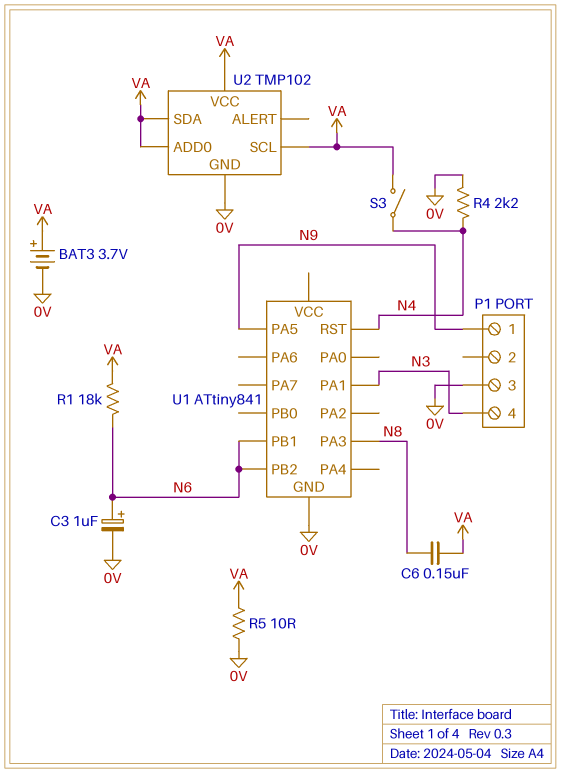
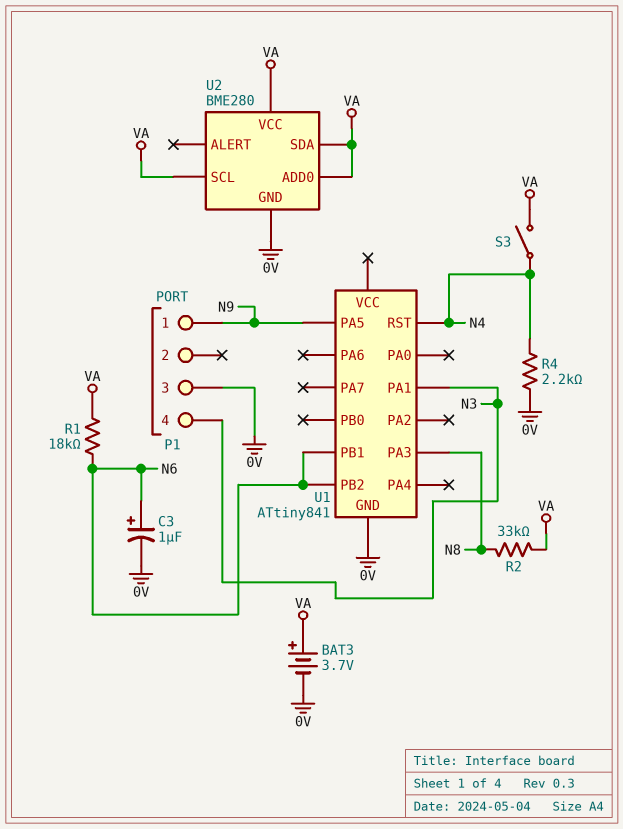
C6: 150nF (N8, VA) -> none
R2: none -> 33k (N8, VA)
R5: 10 (0V, VA) -> none
U2: TMP102 -> BME280

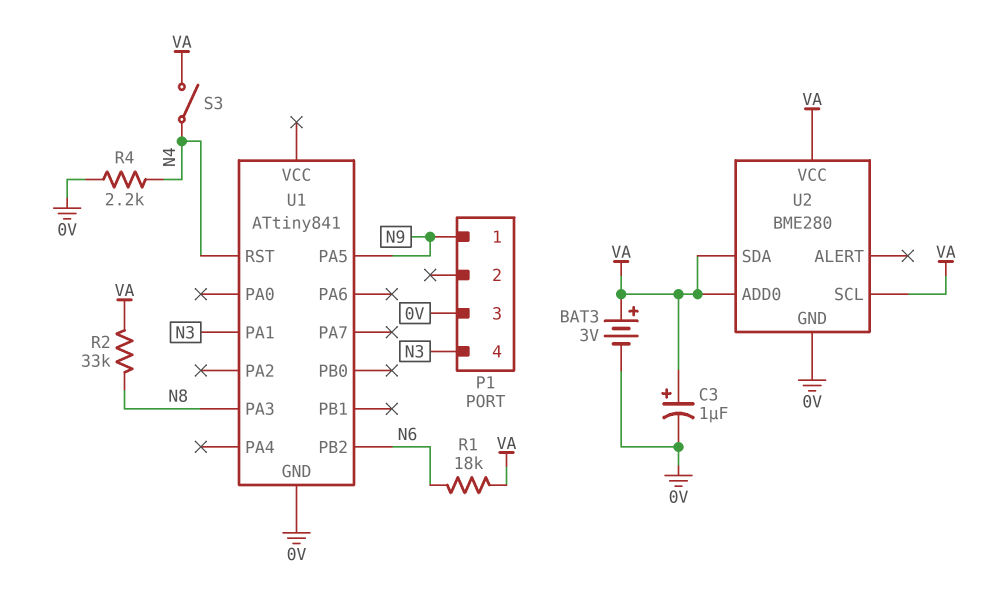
BAT3: 3.7V (plus VA, minus 0V) -> 3V (plus VA, minus 0V)
C3: 1uF (plus N6, minus 0V) -> 1uF (plus VA, minus 0V)
U1 pin PB1: N6 -> none

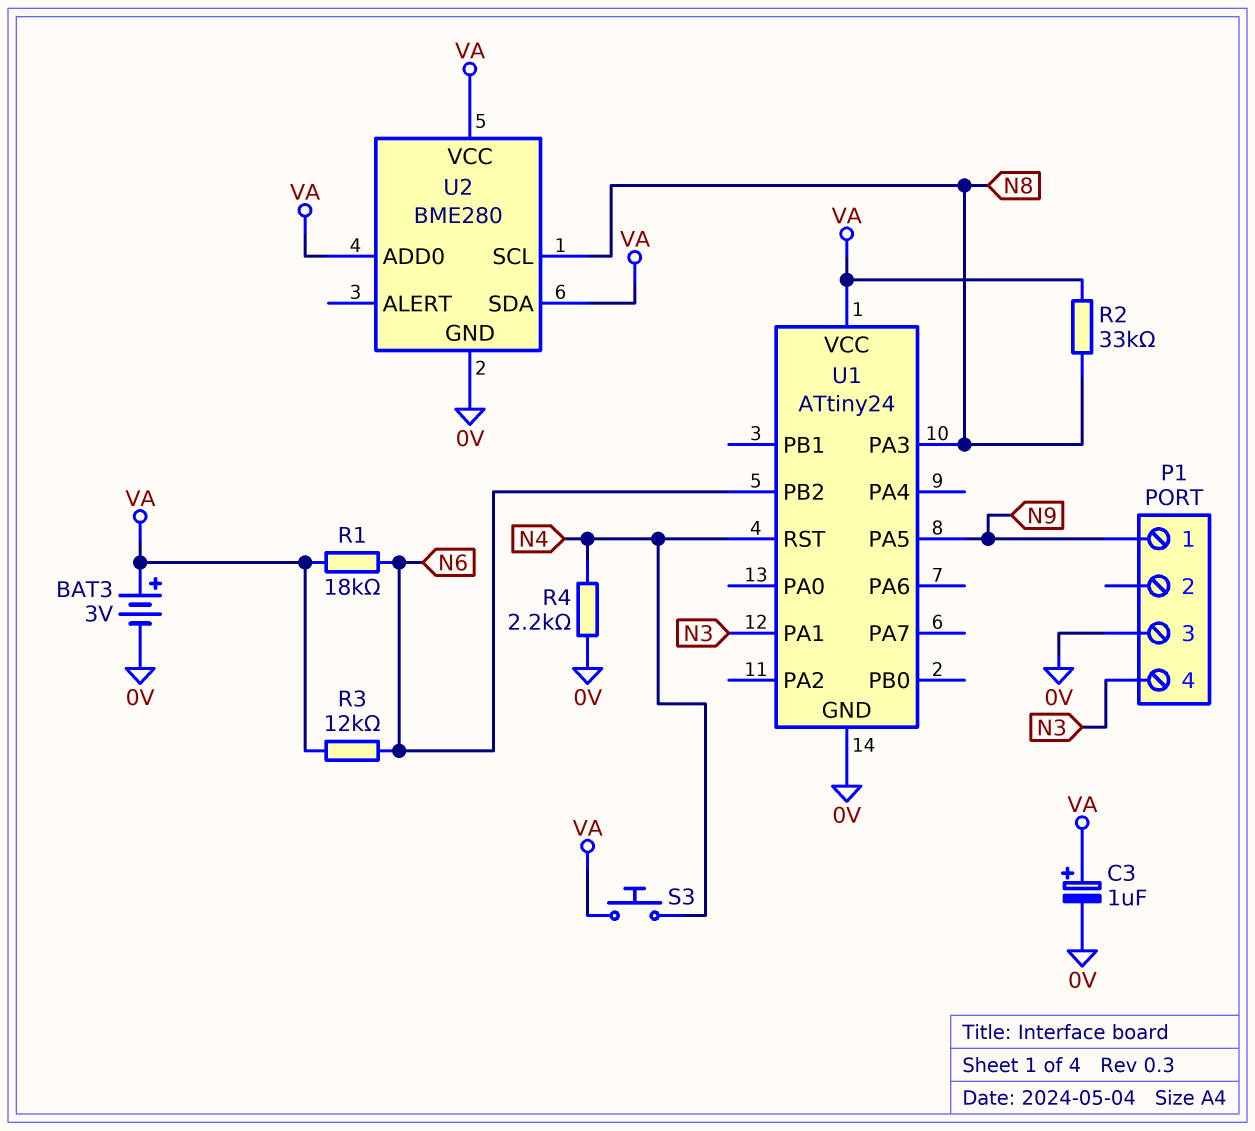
R3: none -> 12k (N6, VA)
S3: switch (N4, VA) -> button (N4, VA)
U1: ATtiny841 -> ATtiny24
U1 pin VCC: none -> VA
U2 pin SCL: VA -> N8

